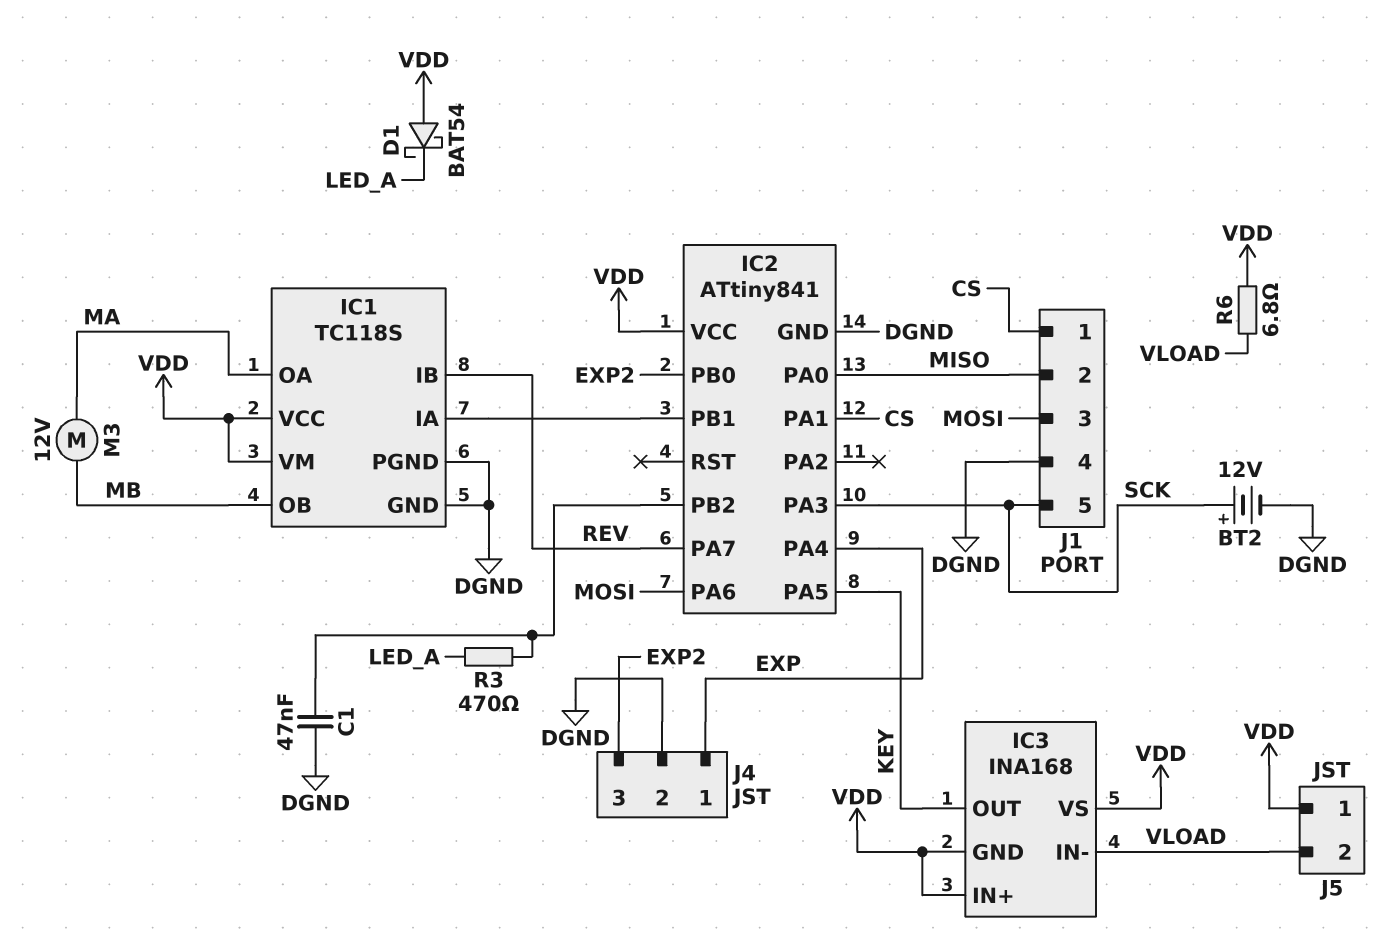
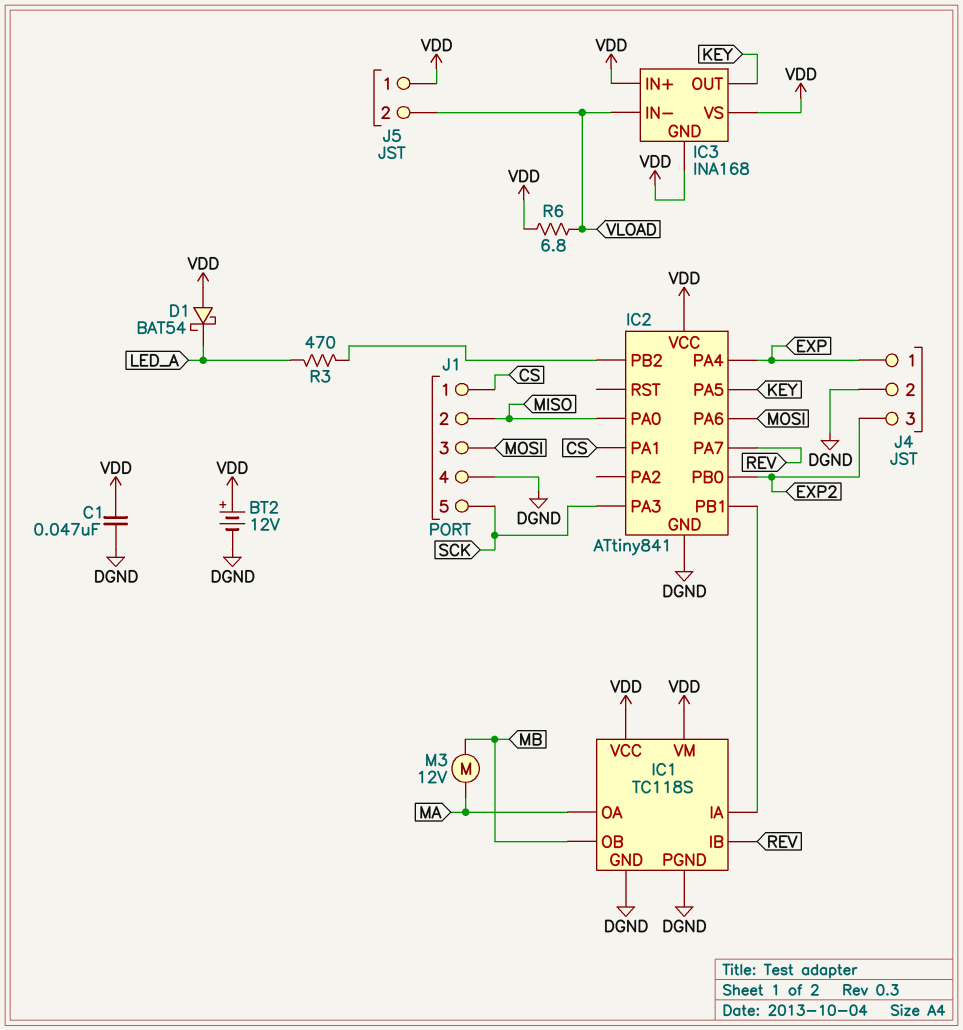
BT2: 12V (plus SCK, minus DGND) -> 12V (plus VDD, minus DGND)
C1: 47nF (DGND, IC2/PB2) -> 47nF (DGND, VDD)

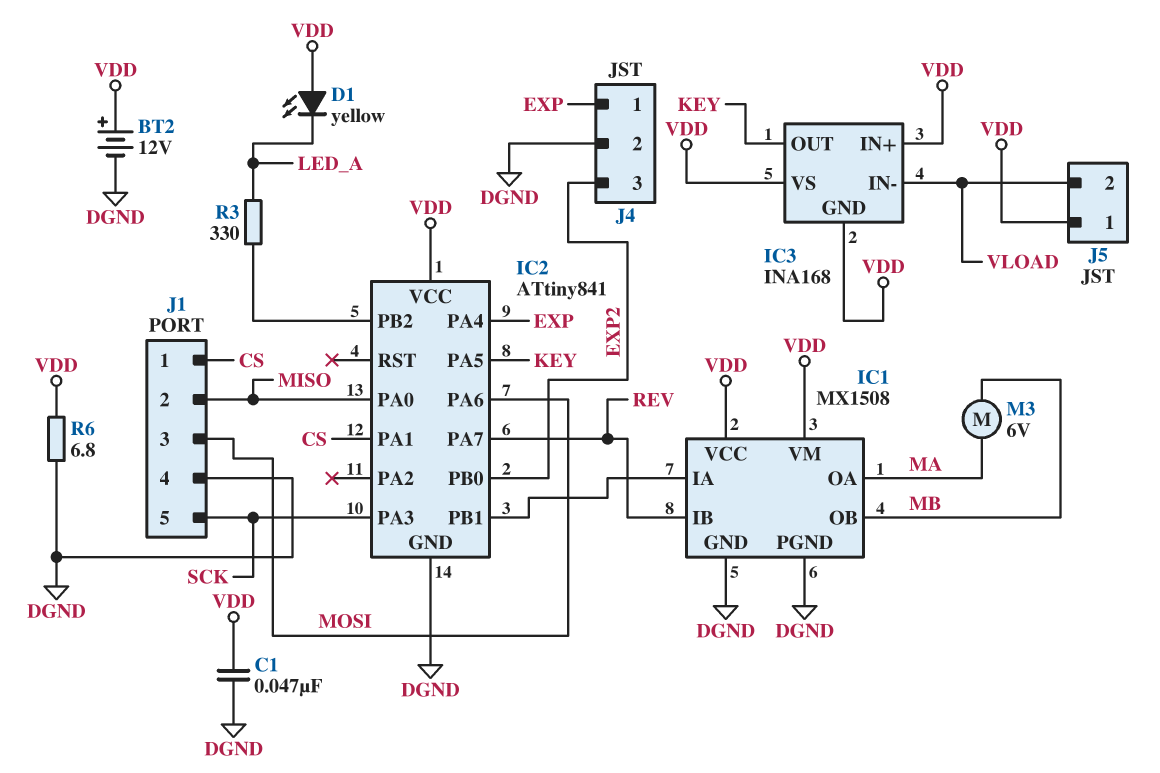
D1: schottky BAT54 (A VDD, K LED_A) -> LED yellow (A VDD, K LED_A)
IC1: TC118S -> MX1508
M3: motor 12V (MA, MB) -> motor 6V (MA, MB)
R3: 470 (IC2/PB2, LED_A) -> 330 (IC2/PB2, LED_A)
R6: 6.8 (VDD, VLOAD) -> 6.8 (DGND, VDD)

